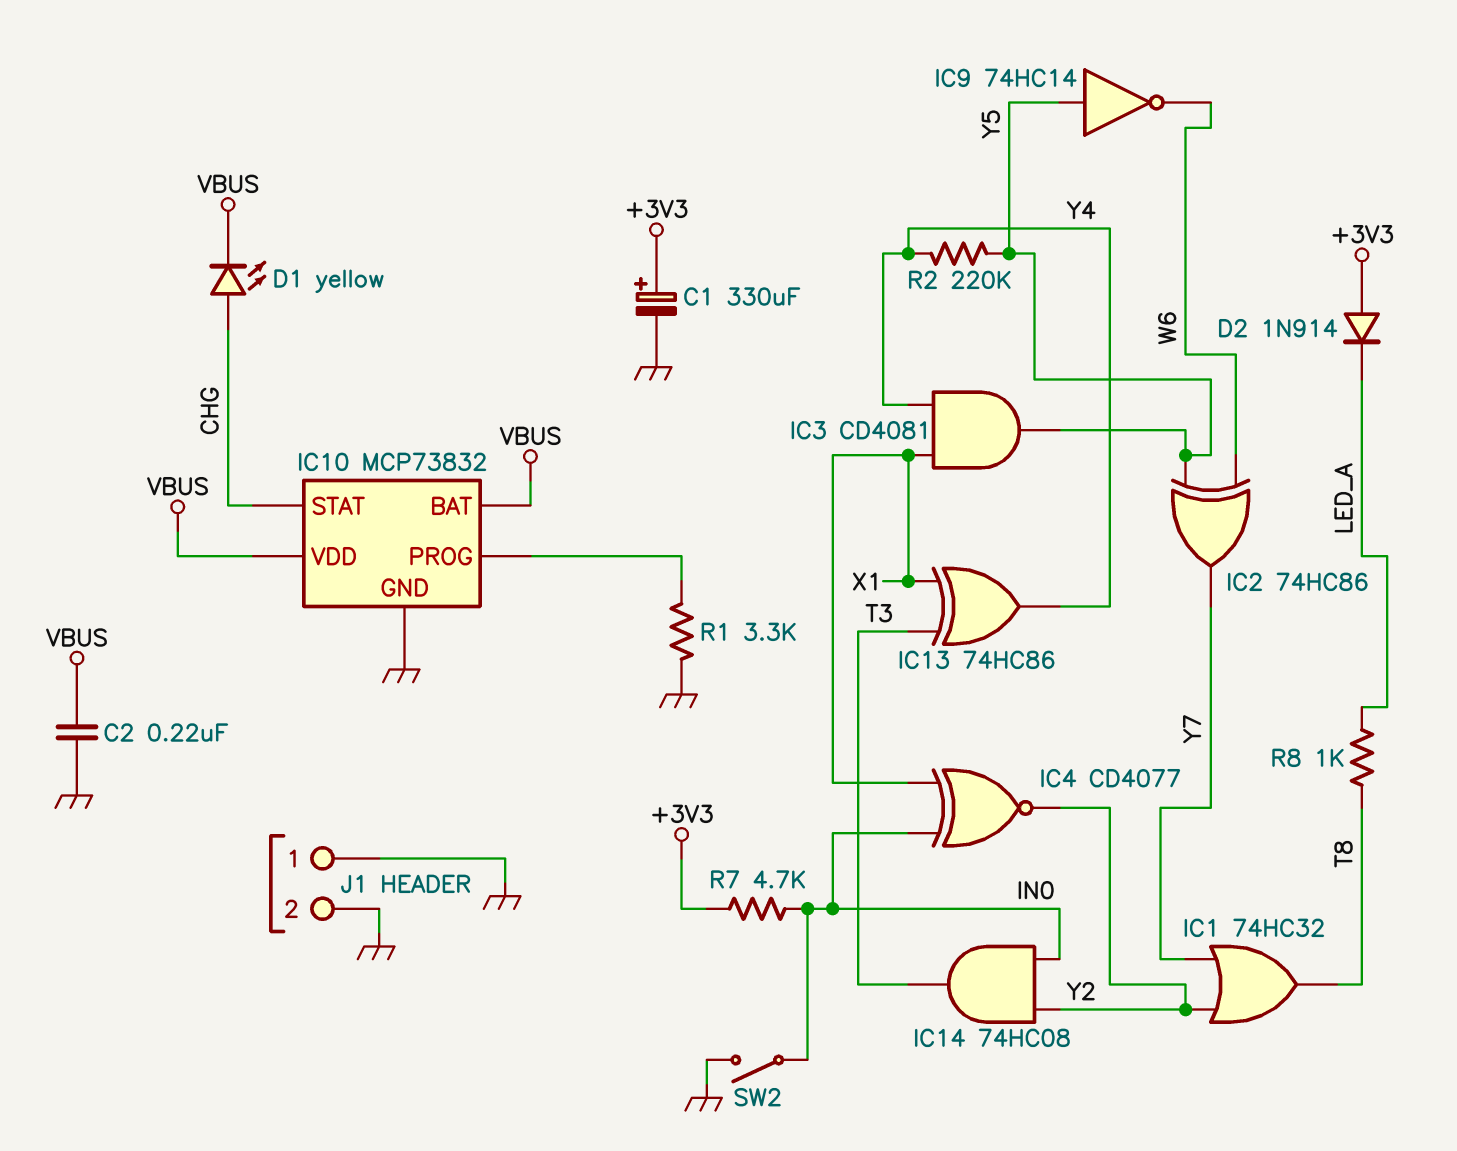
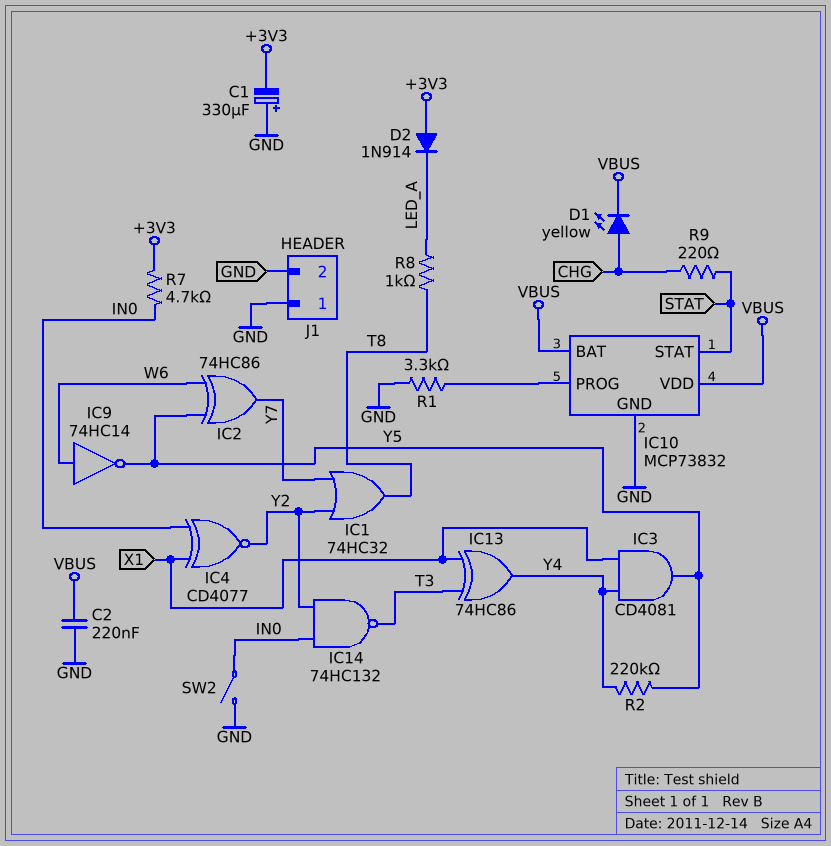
C1: 330uF (plus +3V3, minus GND) -> 330uF (plus GND, minus +3V3)
IC9: NOT 74HC14 (in Y5, out W6) -> NOT 74HC14 (in W6, out Y5)
IC10 pin STAT: CHG -> STAT
IC14: AND 74HC08 (in IN0, in Y2, out T3) -> NAND 74HC132 (in IN0, in Y2, out T3)
R9: none -> 220 (CHG, STAT)

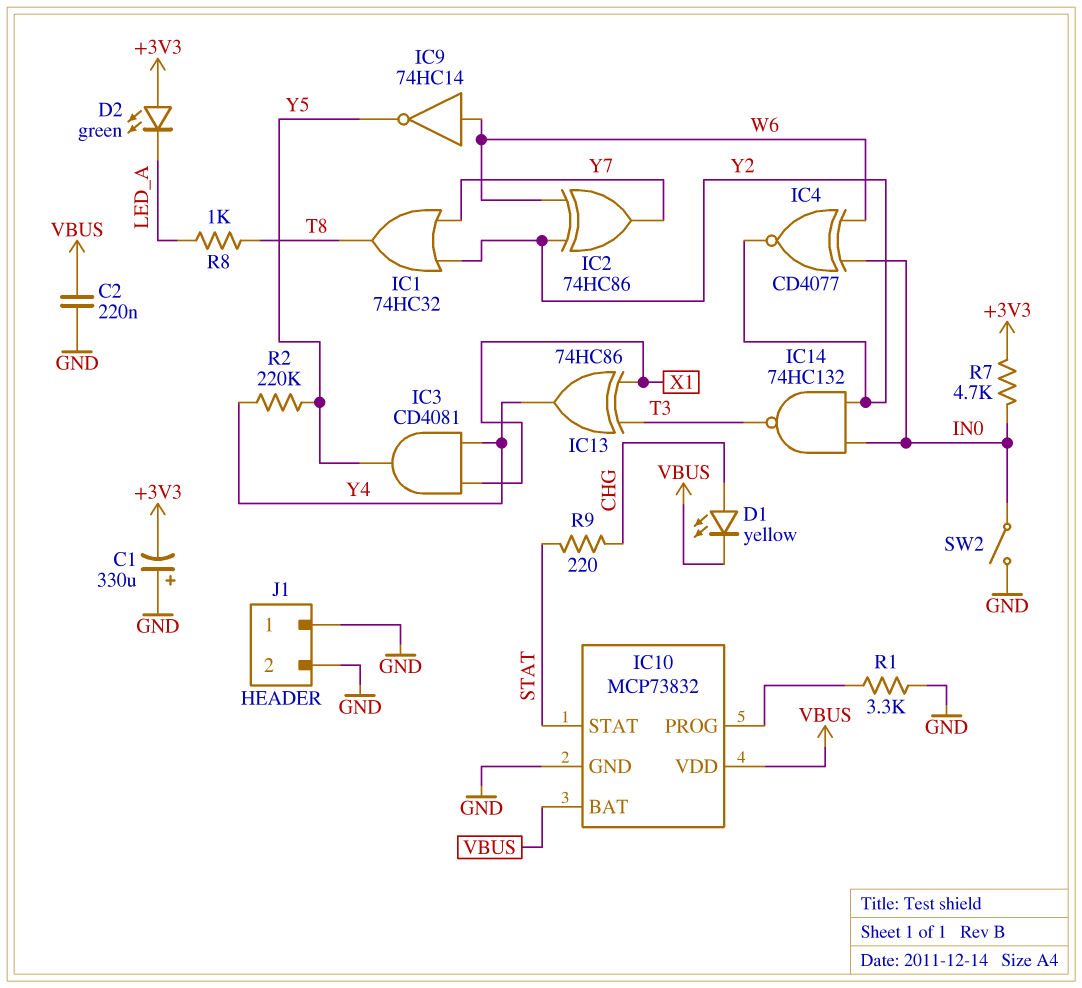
D2: diode 1N914 (A +3V3, K LED_A) -> LED green (A +3V3, K LED_A)
IC2: XOR 74HC86 (in W6, in Y5, out Y7) -> XOR 74HC86 (in W6, in Y2, out Y7)
IC4: XNOR CD4077 (in IN0, in X1, out Y2) -> XNOR CD4077 (in IN0, in W6, out Y2)

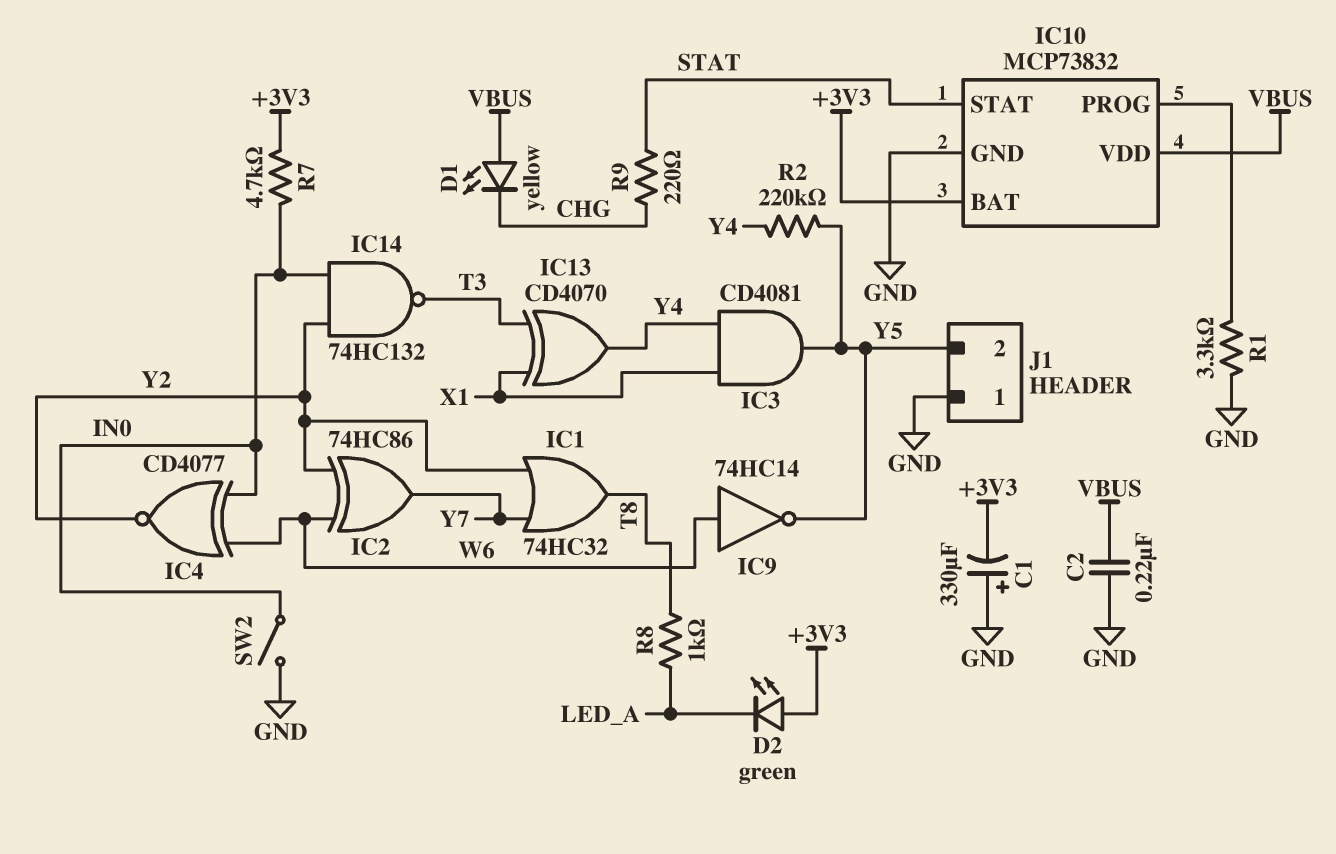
D1: LED yellow (A CHG, K VBUS) -> LED yellow (A VBUS, K CHG)
IC10 pin BAT: VBUS -> +3V3
IC13: XOR 74HC86 (in T3, in X1, out Y4) -> XOR CD4070 (in T3, in X1, out Y4)
J1 pin 2: GND -> Y5

